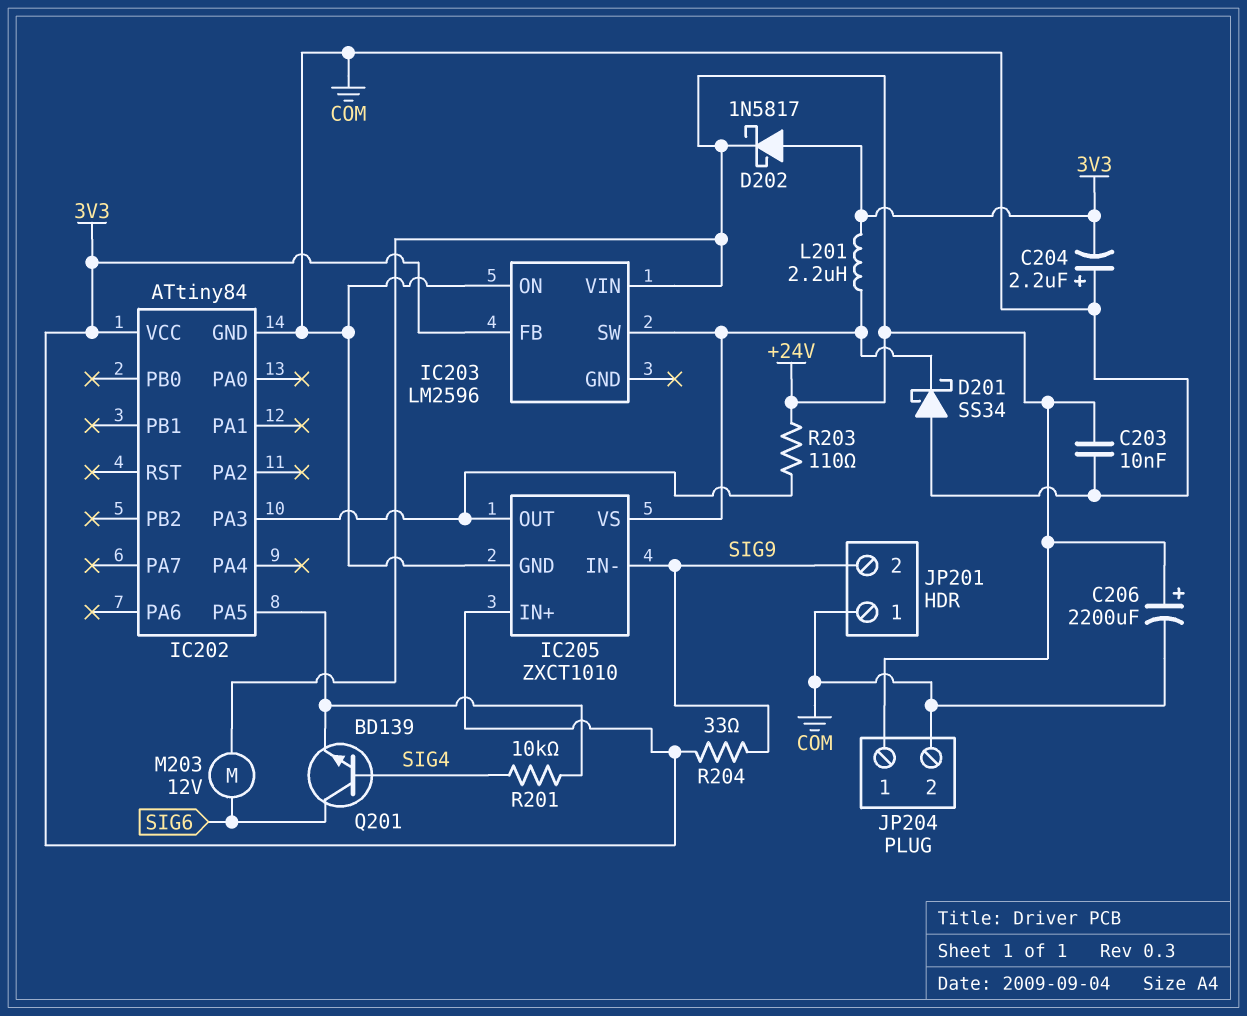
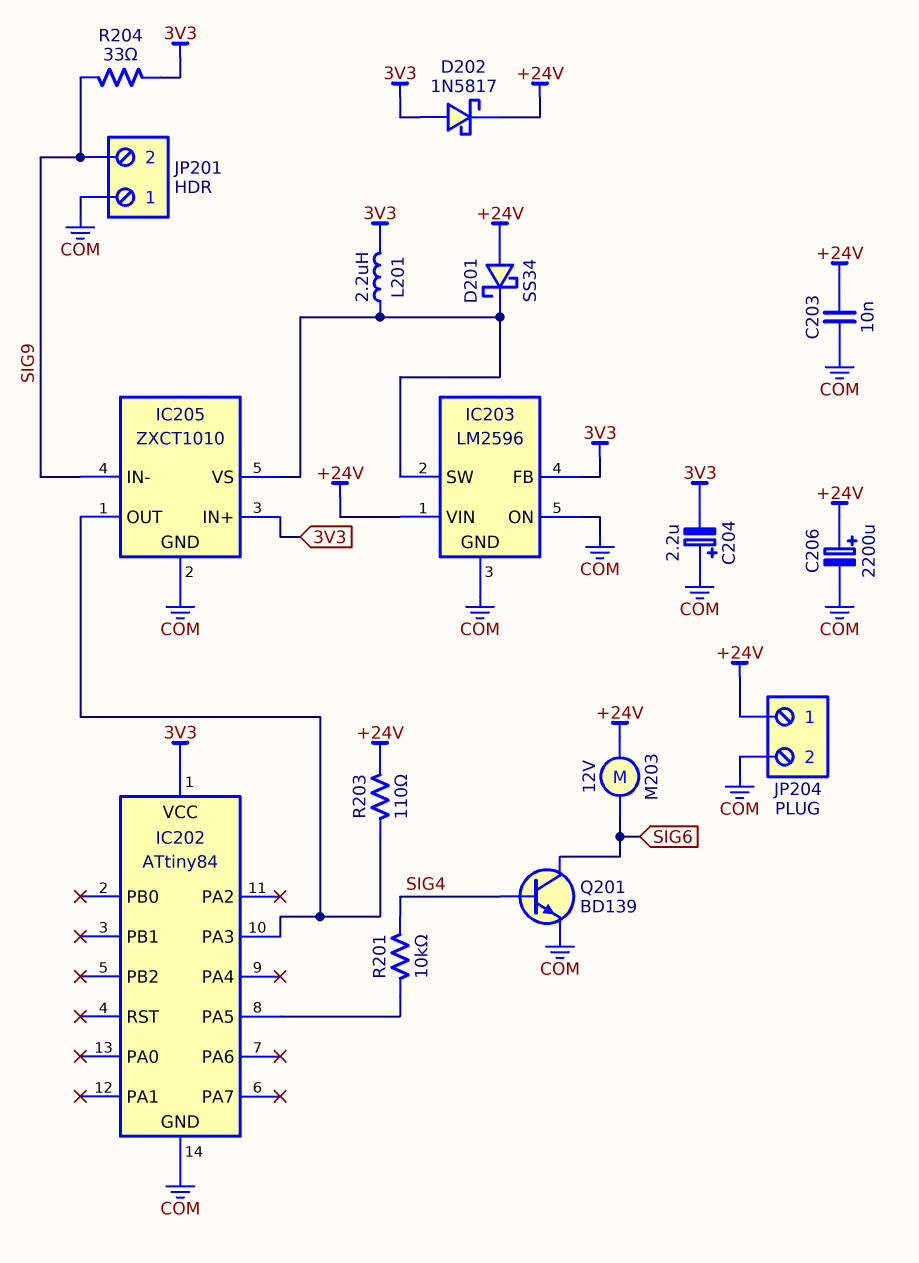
D201: schottky SS34 (A COM, K IC203/SW) -> schottky SS34 (A +24V, K IC203/SW)
IC203 pin GND: none -> COM
Q201: NPN BD139 (B SIG4, C SIG6, E IC202/PA5) -> NPN BD139 (B SIG4, C SIG6, E COM)

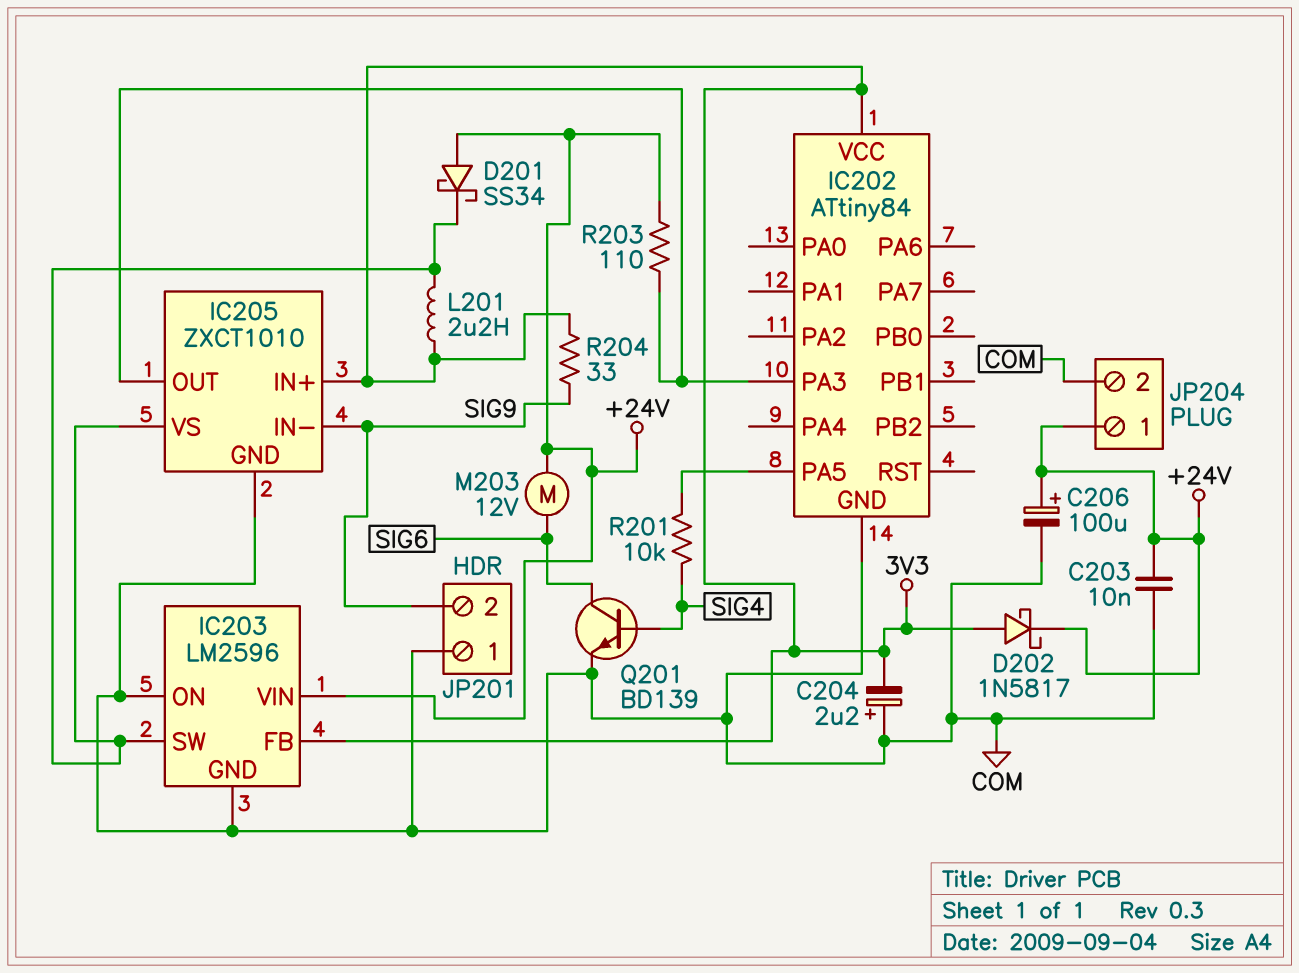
C206: 2200uF (plus +24V, minus COM) -> 100uF (plus +24V, minus COM)

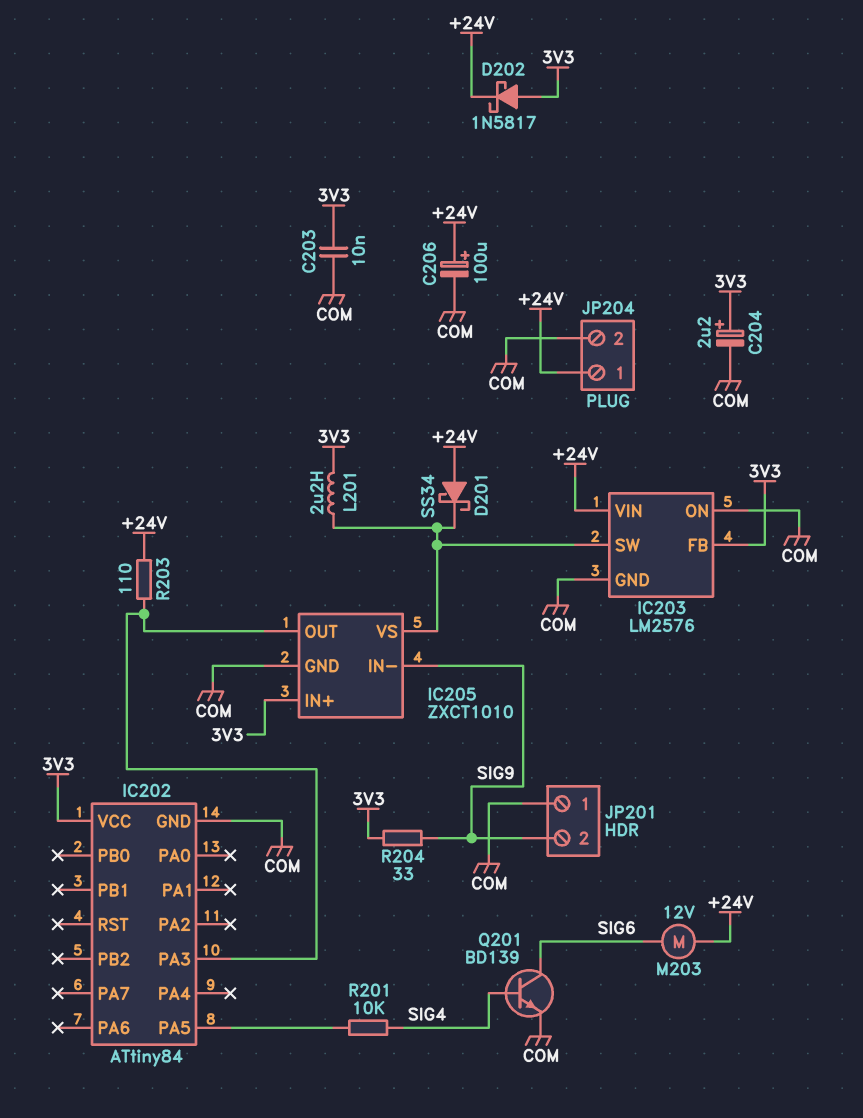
C203: 10nF (+24V, COM) -> 10nF (3V3, COM)
C204: 2.2uF (plus COM, minus 3V3) -> 2.2uF (plus 3V3, minus COM)
IC203: LM2596 -> LM2576

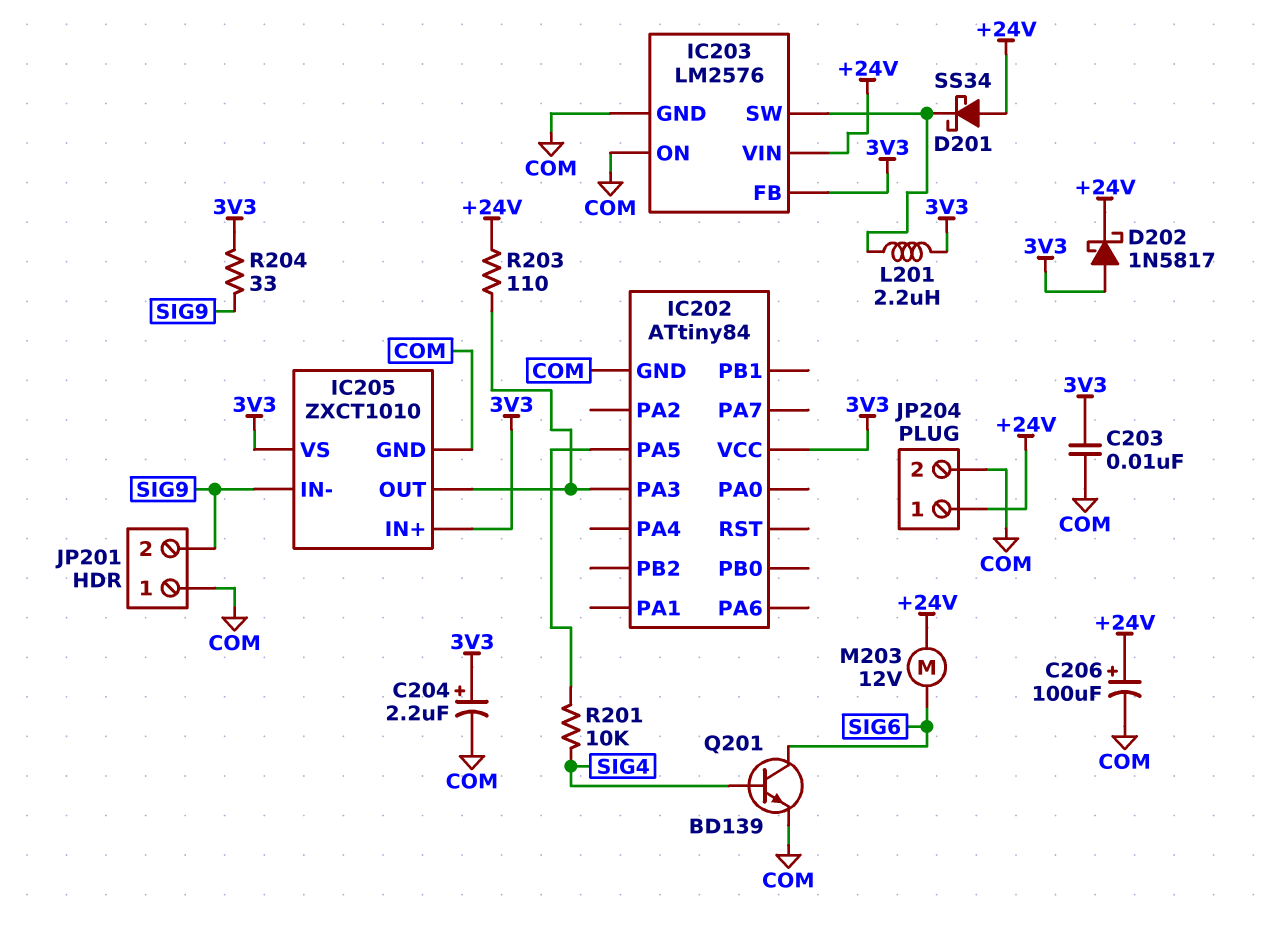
IC205 pin VS: IC203/SW -> 3V3

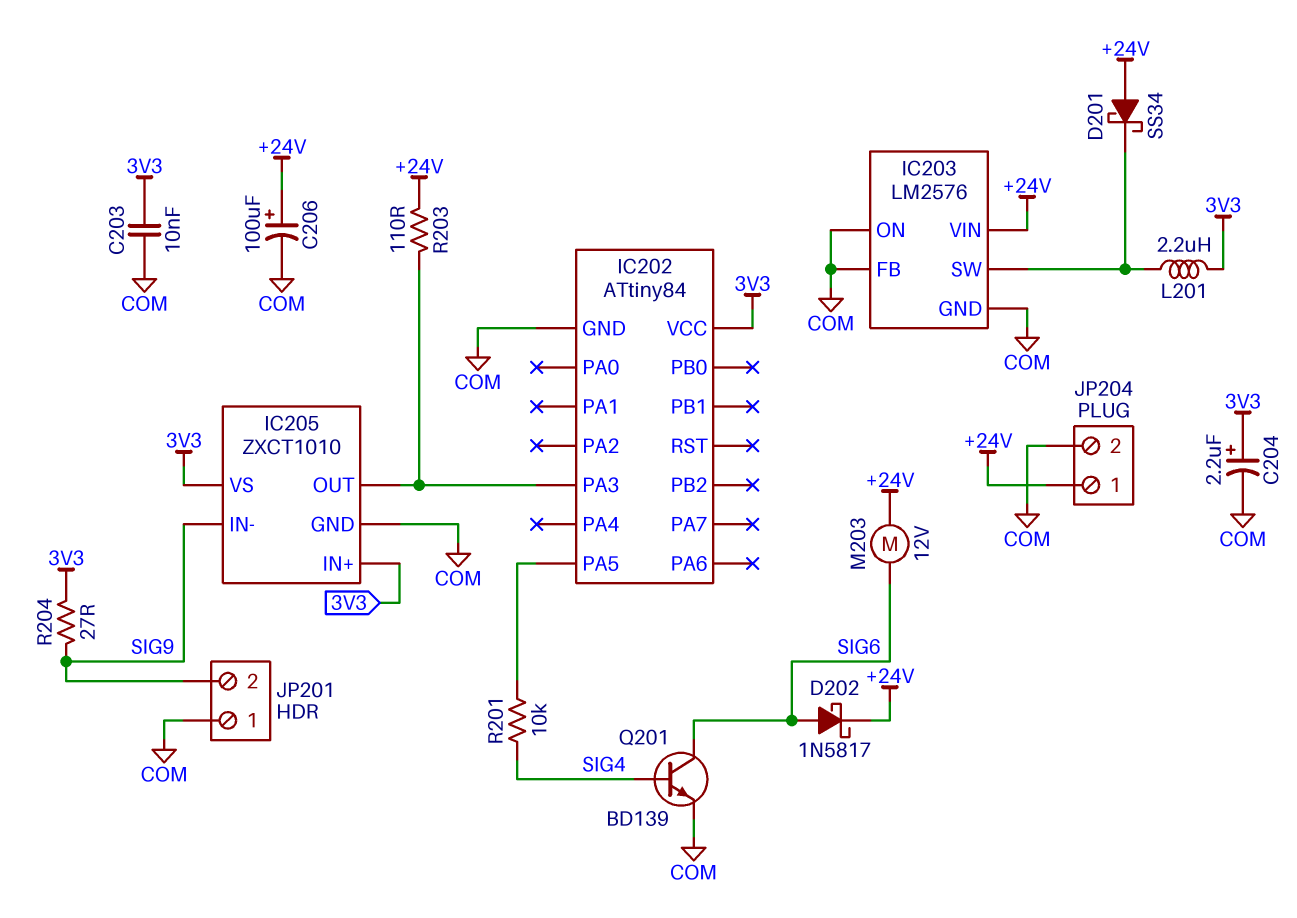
D202: schottky 1N5817 (A 3V3, K +24V) -> schottky 1N5817 (A SIG6, K +24V)
IC203 pin FB: 3V3 -> COM
R204: 33 (3V3, SIG9) -> 27 (3V3, SIG9)

